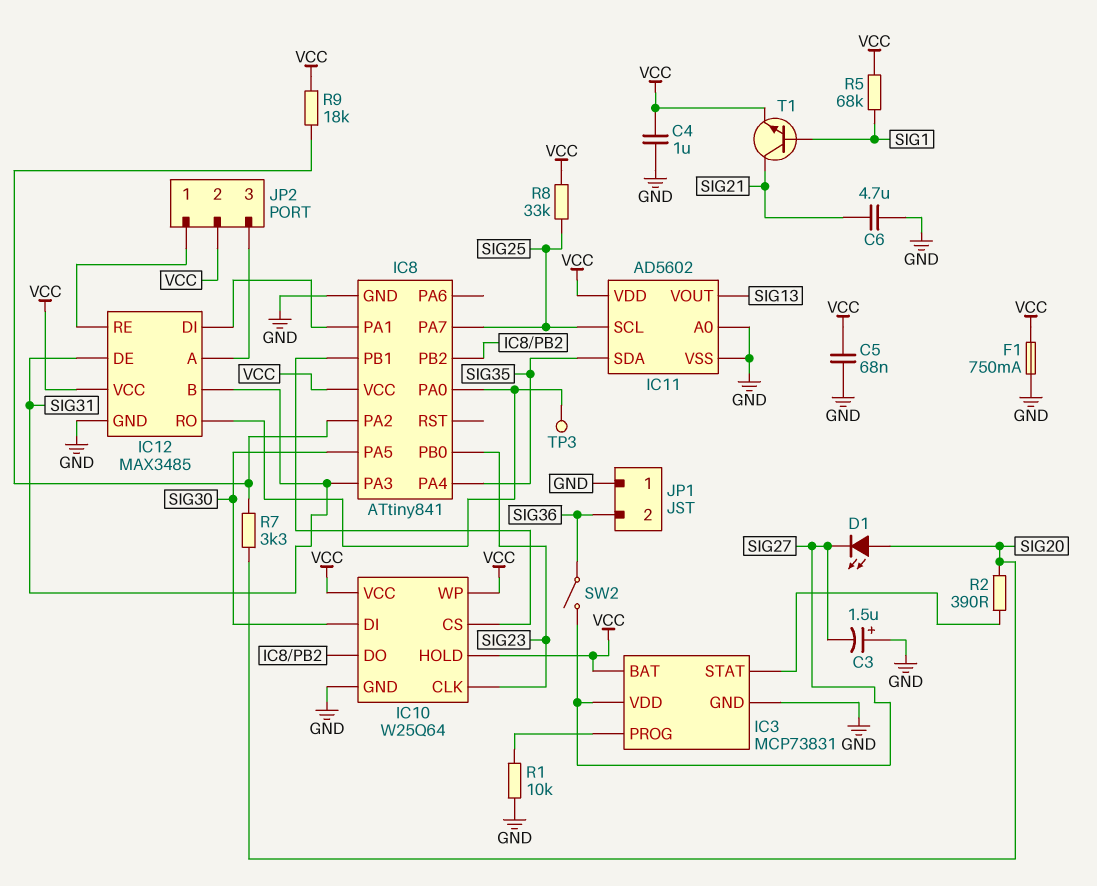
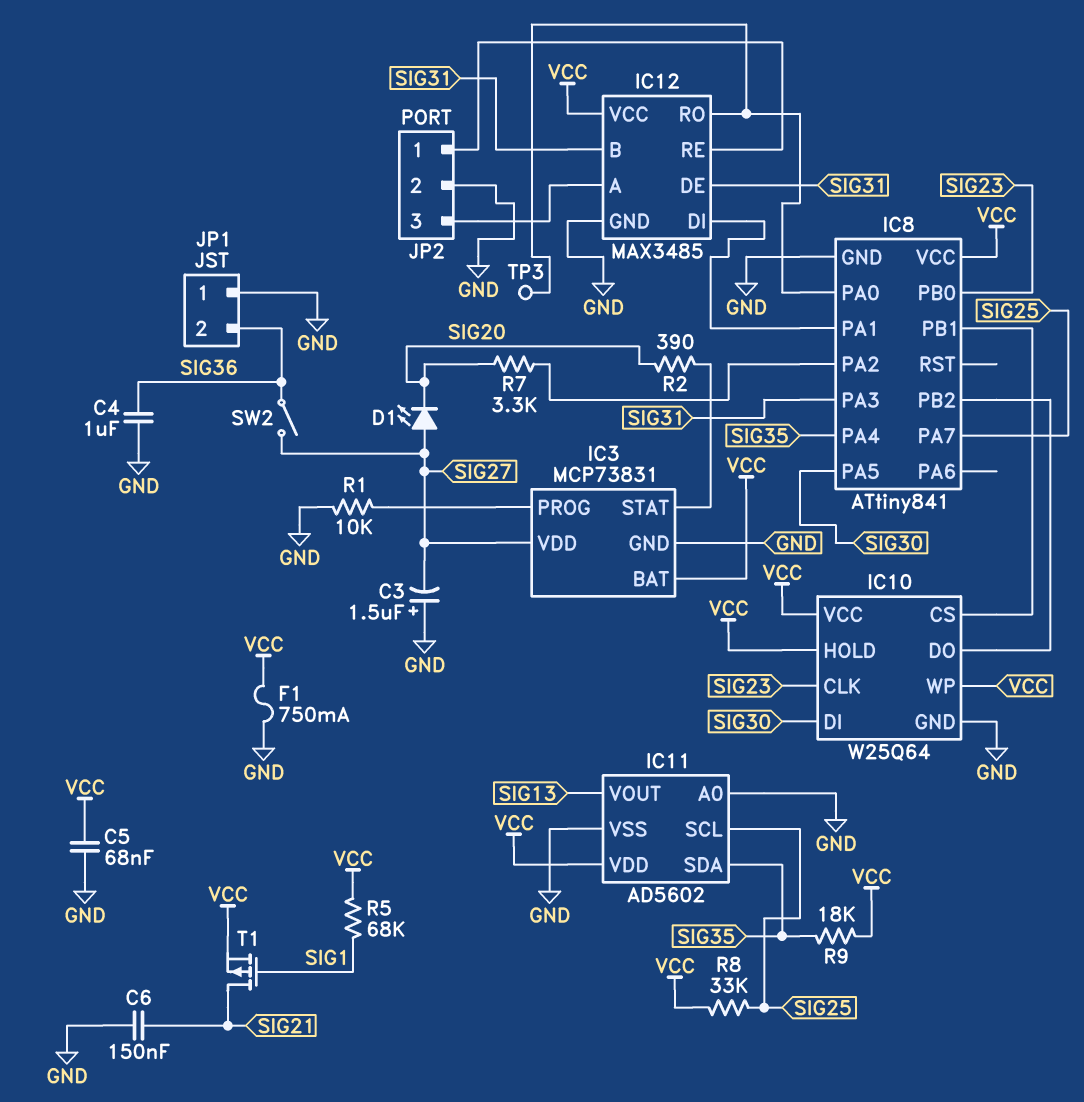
C4: 1uF (GND, VCC) -> 1uF (GND, SIG36)
C6: 4.7uF (GND, SIG21) -> 150nF (GND, SIG21)
D1: LED (A SIG20, K SIG27) -> LED (A SIG27, K SIG20)
JP2 pin 2: VCC -> GND
R9: 18k (IC8/PA2, VCC) -> 18k (SIG35, VCC)
T1: NPN (B SIG1, C SIG21, E VCC) -> PMOS (G SIG1, D SIG21, S VCC)

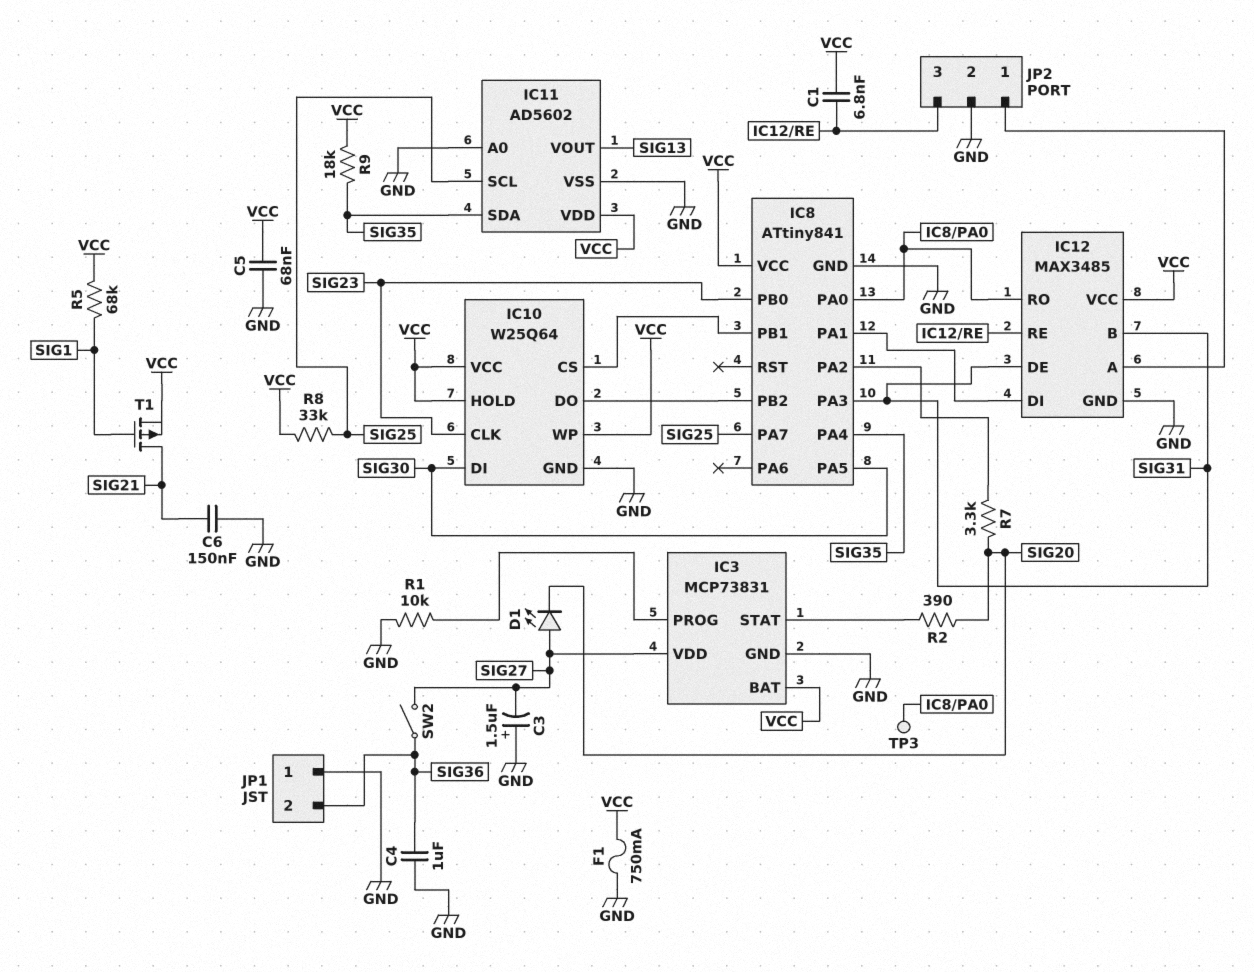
C1: none -> 6.8nF (IC12/RE, VCC)
JP2 pin 1: IC12/RE -> IC12/A
JP2 pin 3: IC12/A -> IC12/RE

